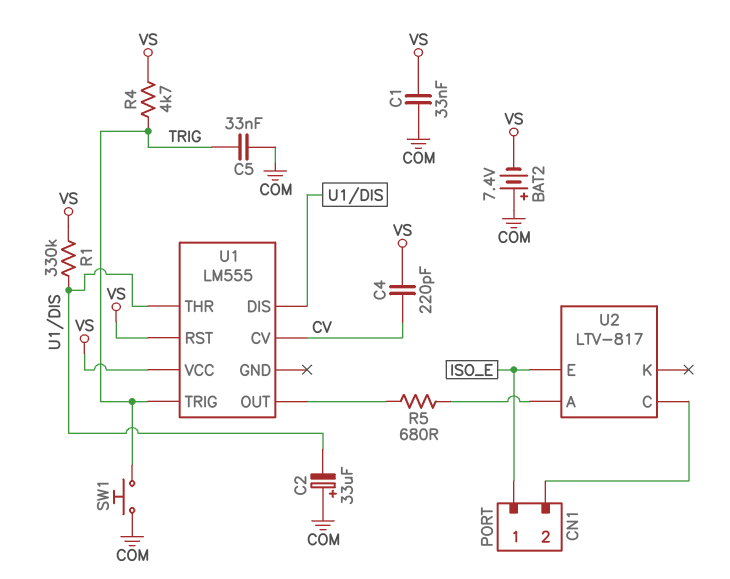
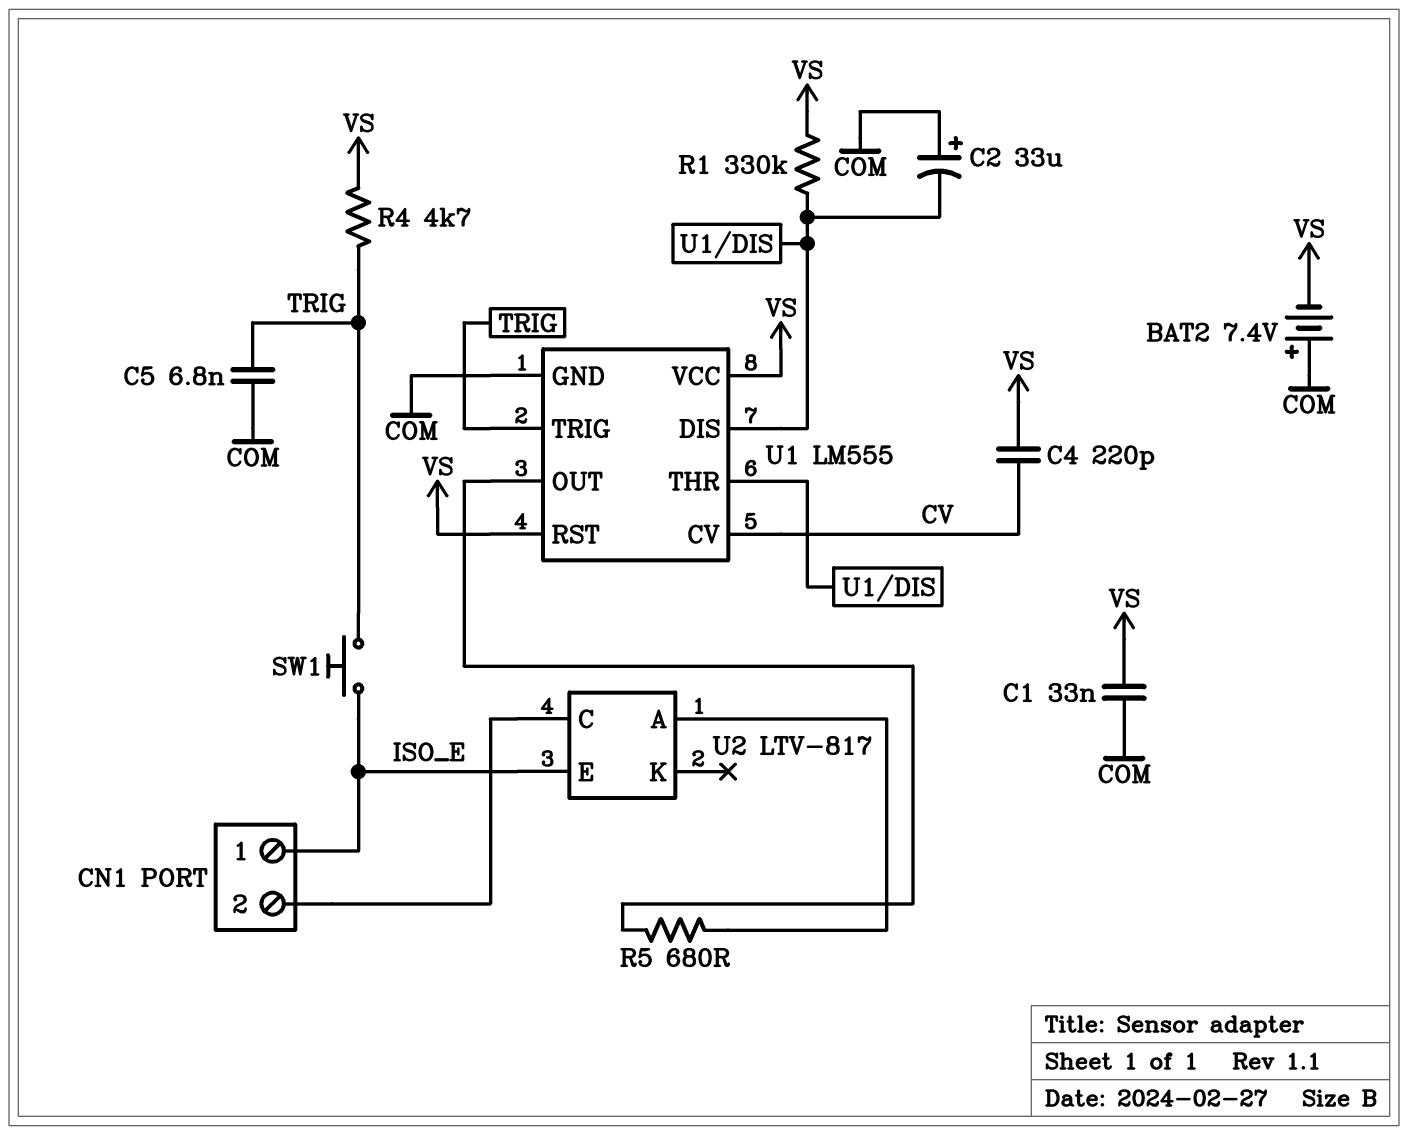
C5: 33nF (COM, TRIG) -> 6.8nF (COM, TRIG)
SW1: button (COM, TRIG) -> button (ISO_E, TRIG)
U1 pin GND: none -> COM

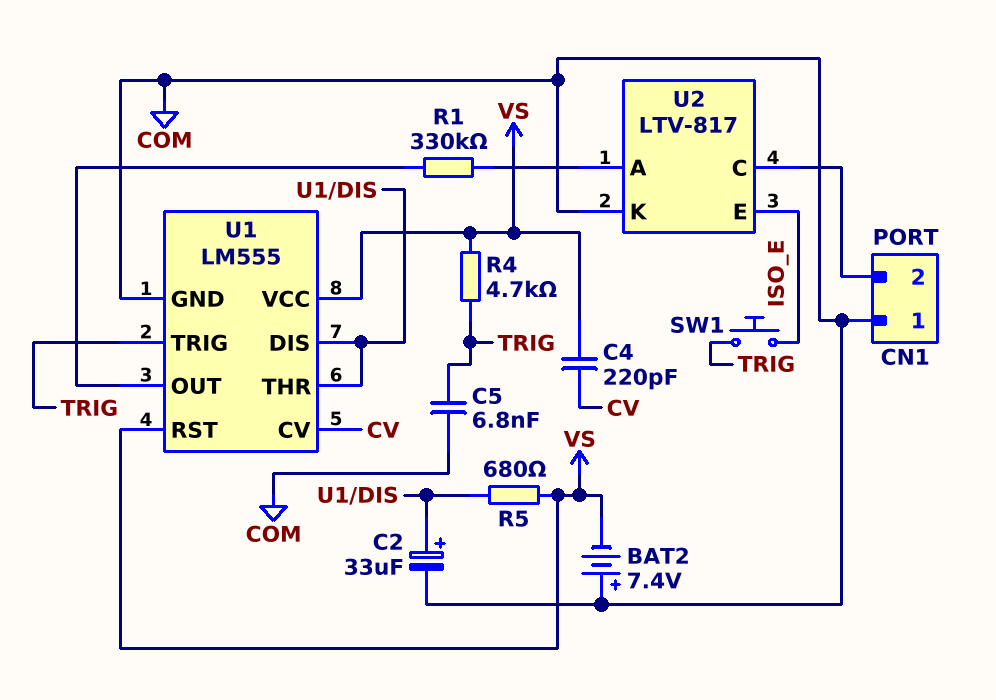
C1: 33nF (COM, VS) -> none
C2: 33uF (plus COM, minus U1/DIS) -> 33uF (plus U1/DIS, minus COM)
CN1 pin 1: ISO_E -> COM
R1: 330k (U1/DIS, VS) -> 330k (U1/OUT, U2/A)
R5: 680 (U1/OUT, U2/A) -> 680 (U1/DIS, VS)
U2 pin K: none -> COM

